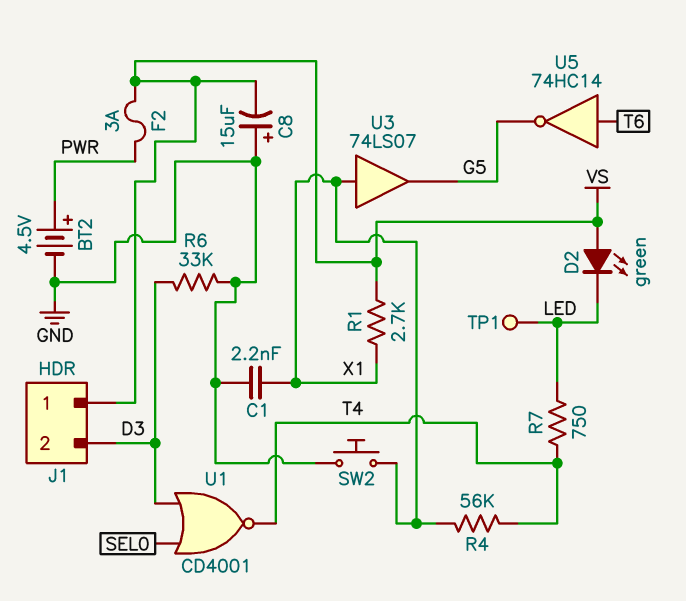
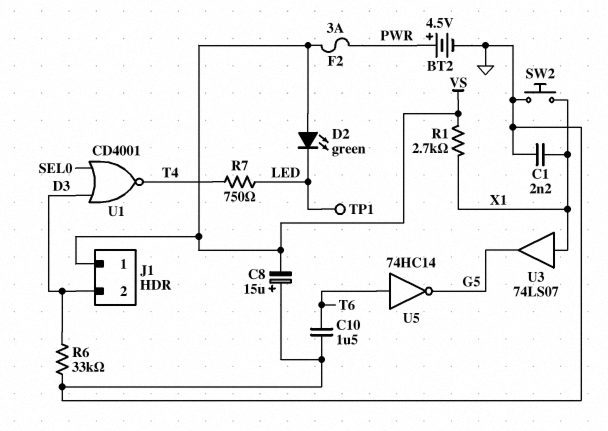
C10: none -> 1.5uF (GND, T6)
R4: 56k (T4, X1) -> none

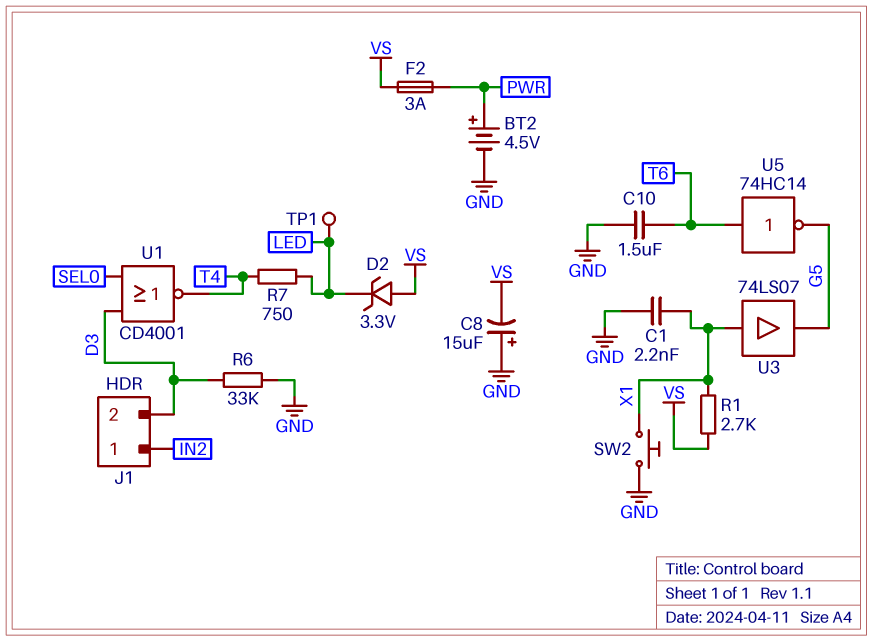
D2: LED green (A VS, K LED) -> zener 3.3V (A VS, K LED)
J1 pin 1: VS -> IN2

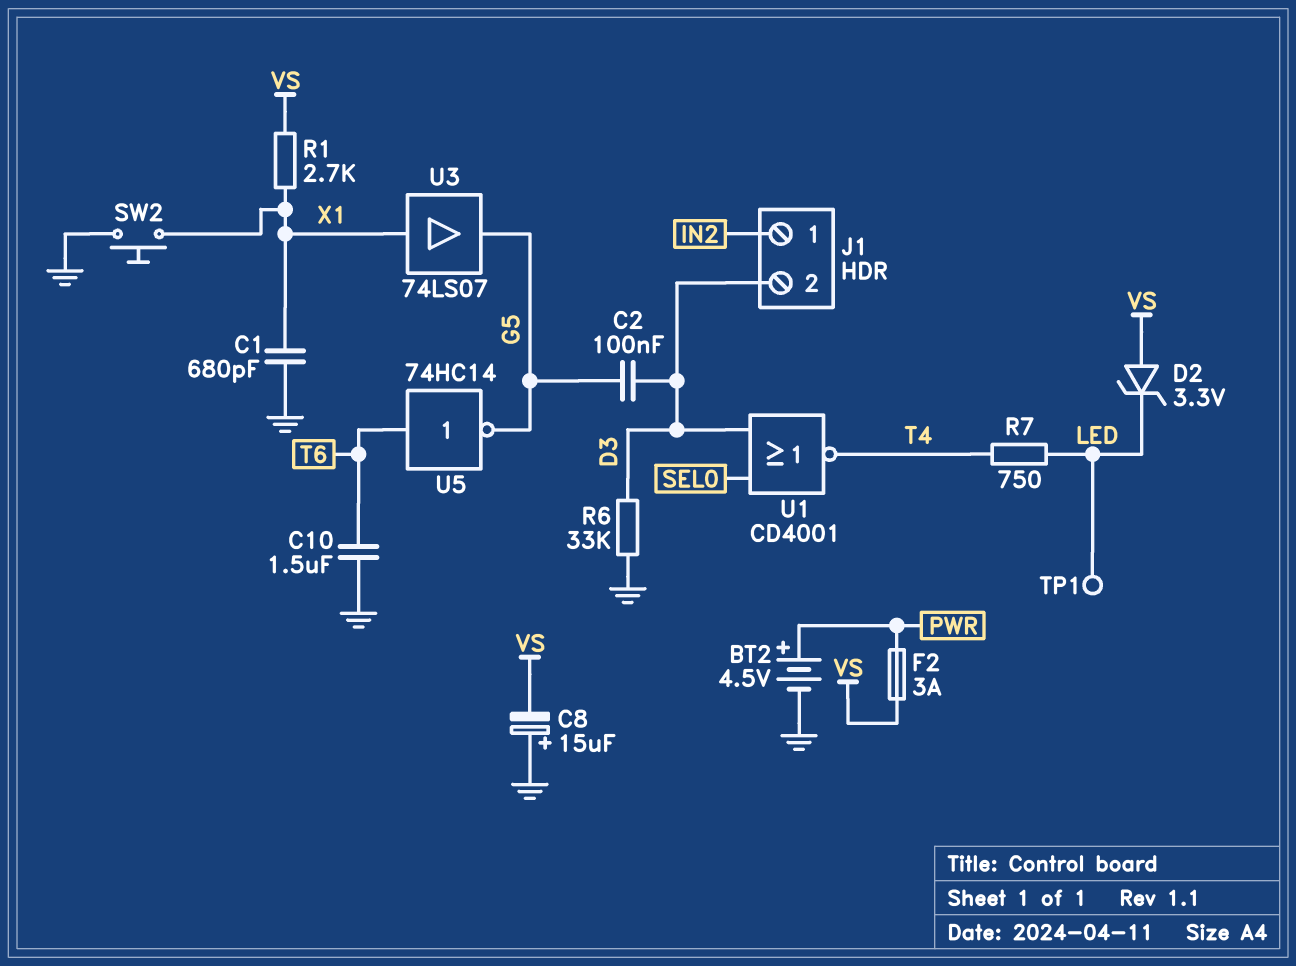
C1: 2.2nF (GND, X1) -> 680pF (GND, X1)
C2: none -> 100nF (D3, G5)

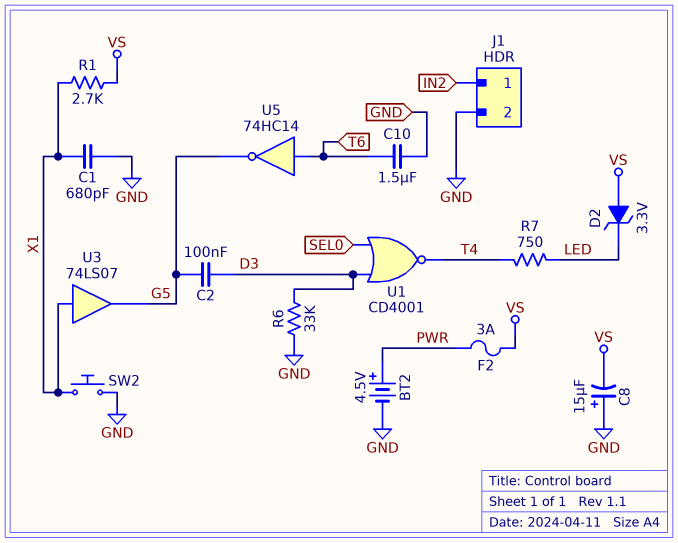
J1 pin 2: D3 -> GND
TP1: test point (LED) -> none

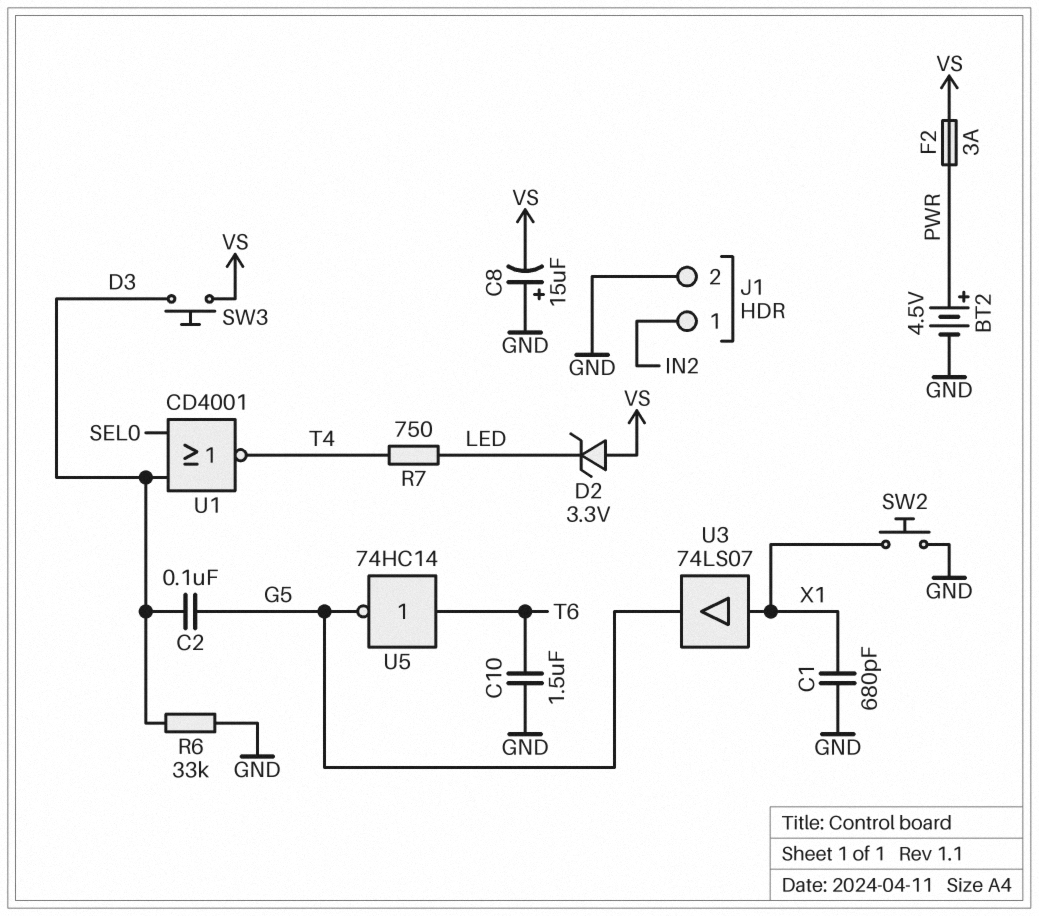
R1: 2.7k (VS, X1) -> none
SW3: none -> button (D3, VS)

